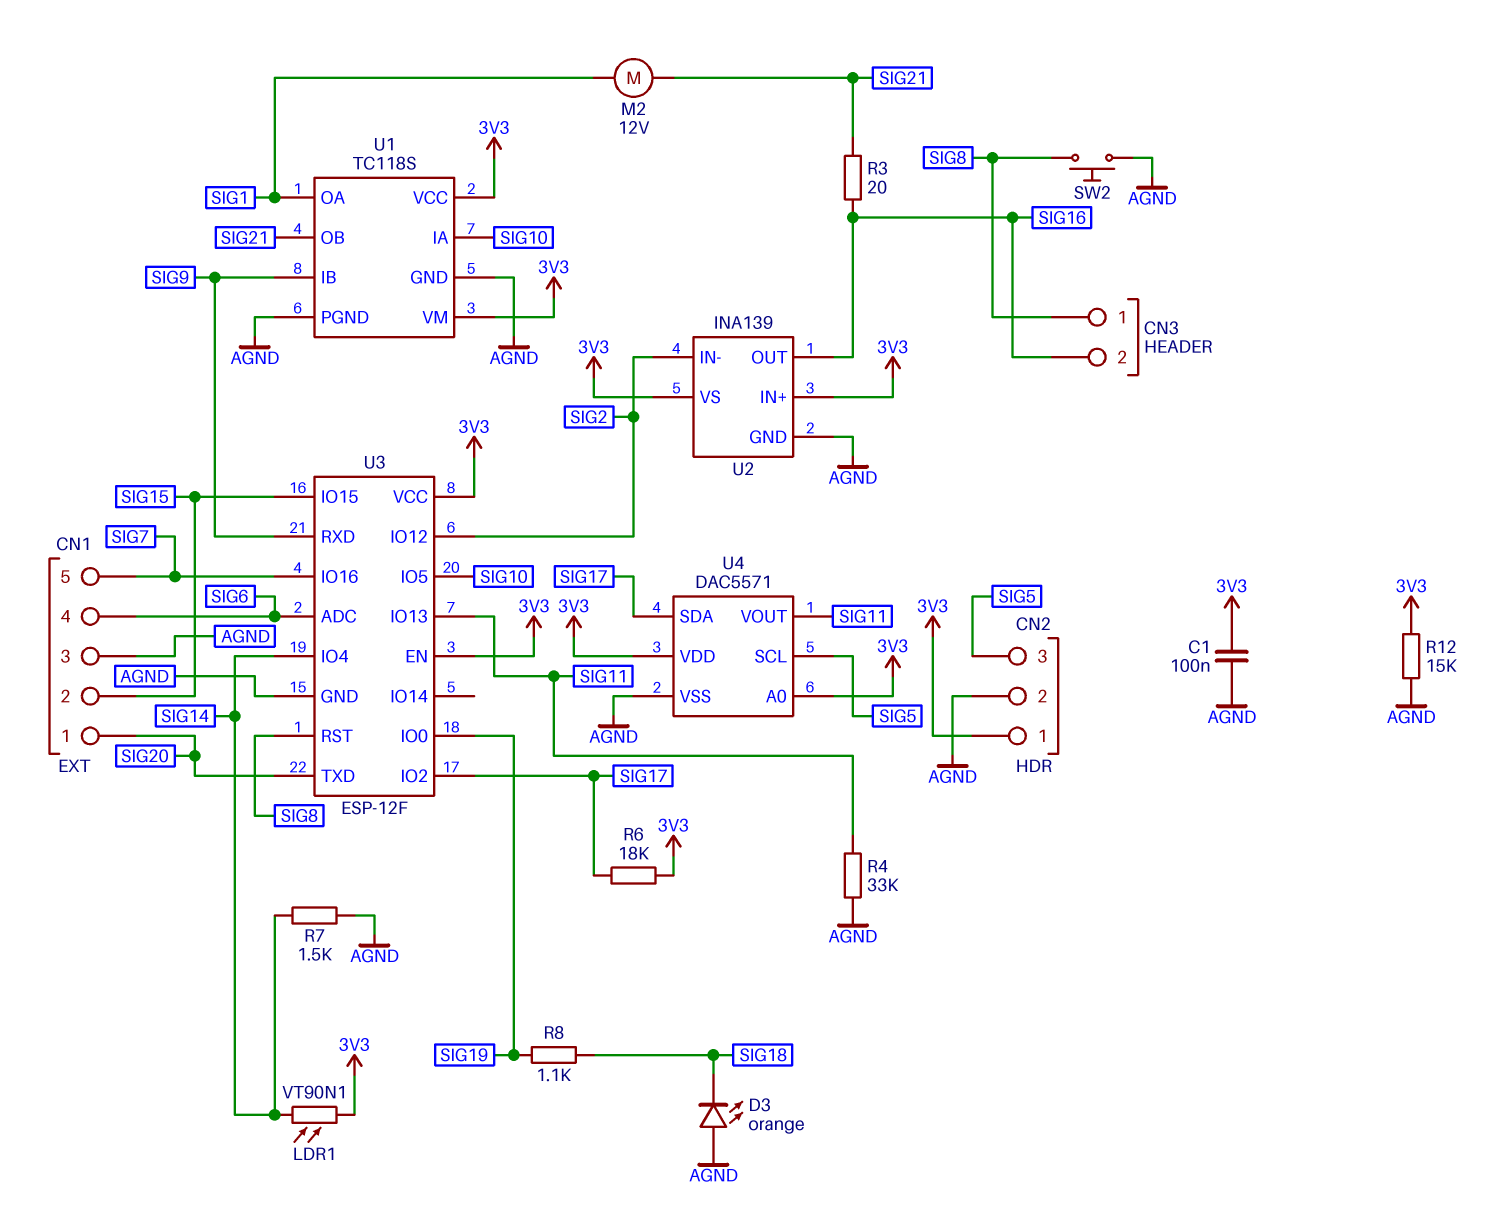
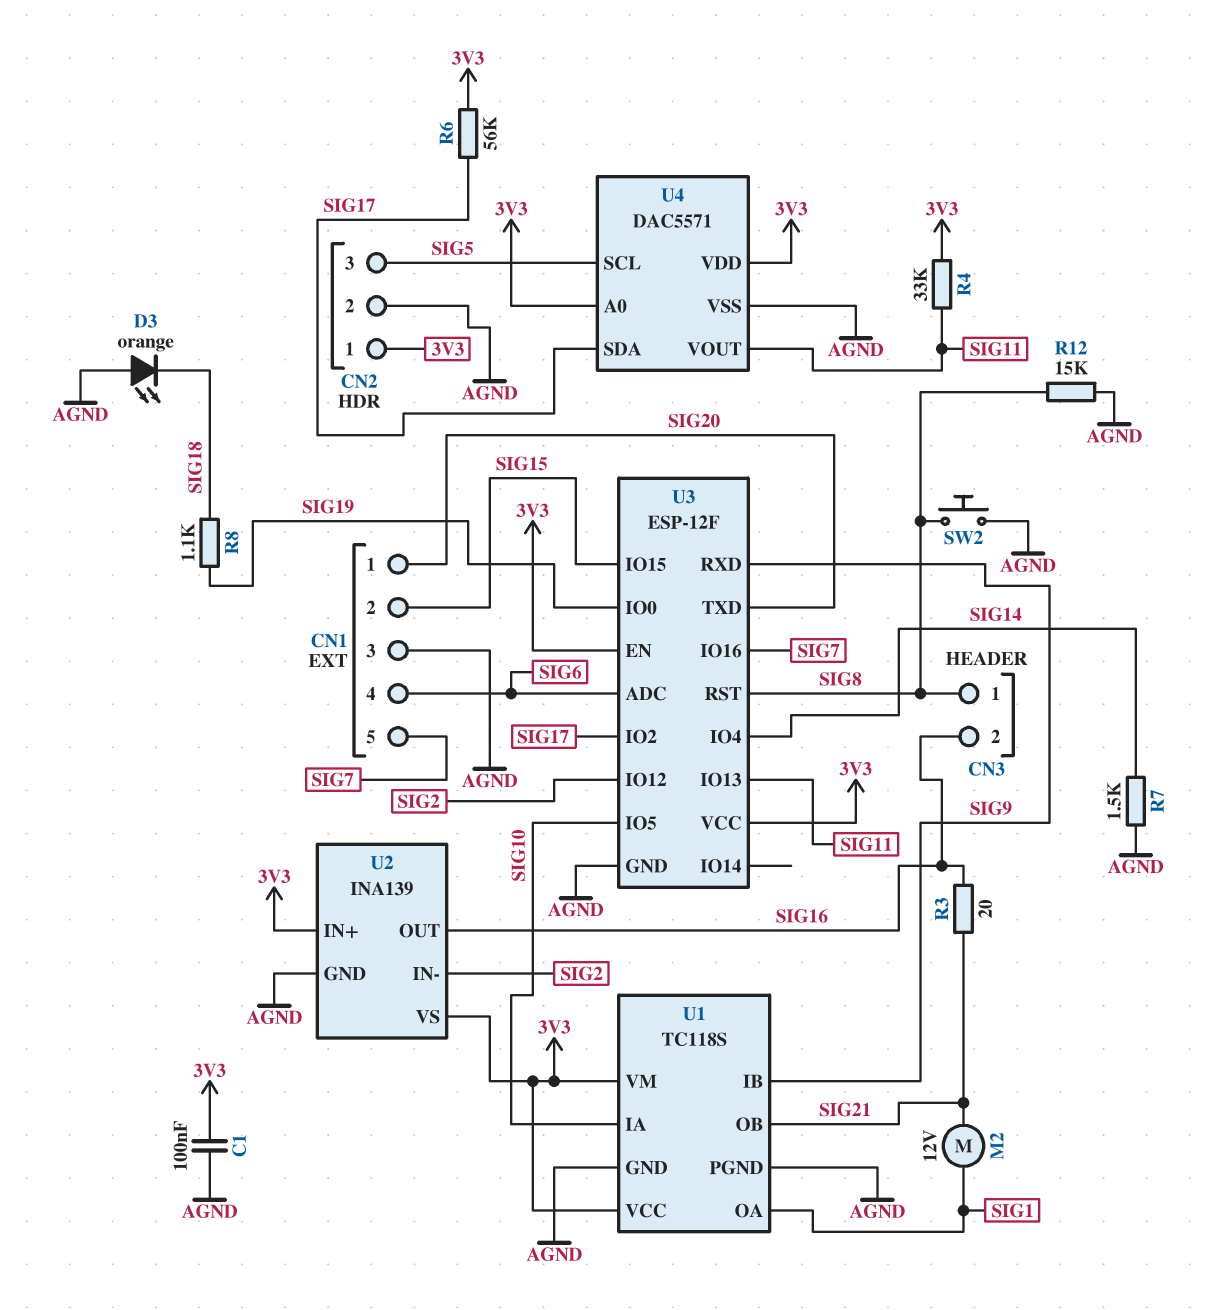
LDR1: VT90N1 (3V3, SIG14) -> none
R4: 33k (AGND, SIG11) -> 33k (3V3, SIG11)
R6: 18k (3V3, SIG17) -> 56k (3V3, SIG17)
R12: 15k (3V3, AGND) -> 15k (AGND, SIG8)

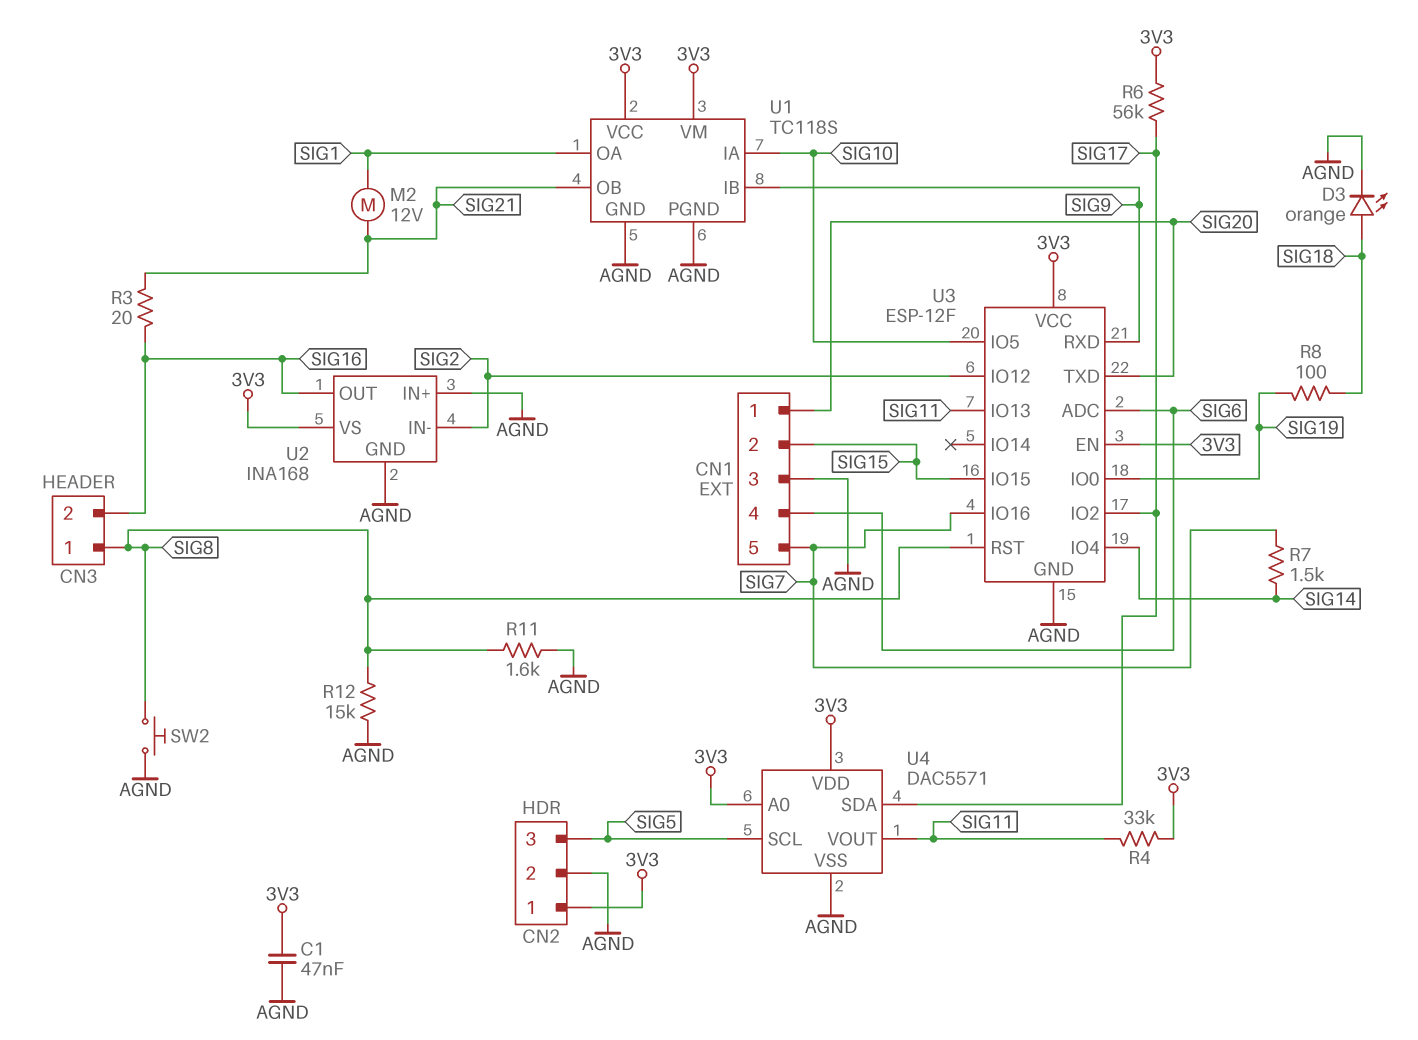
C1: 100nF (3V3, AGND) -> 47nF (3V3, AGND)
D3: LED orange (A AGND, K SIG18) -> LED orange (A SIG18, K AGND)
R7: 1.5k (AGND, SIG14) -> 1.5k (SIG7, SIG14)
R8: 1.1k (SIG18, SIG19) -> 100 (SIG18, SIG19)
R11: none -> 1.6k (AGND, SIG8)
U2: INA139 -> INA168
U2 pin IN+: 3V3 -> AGND

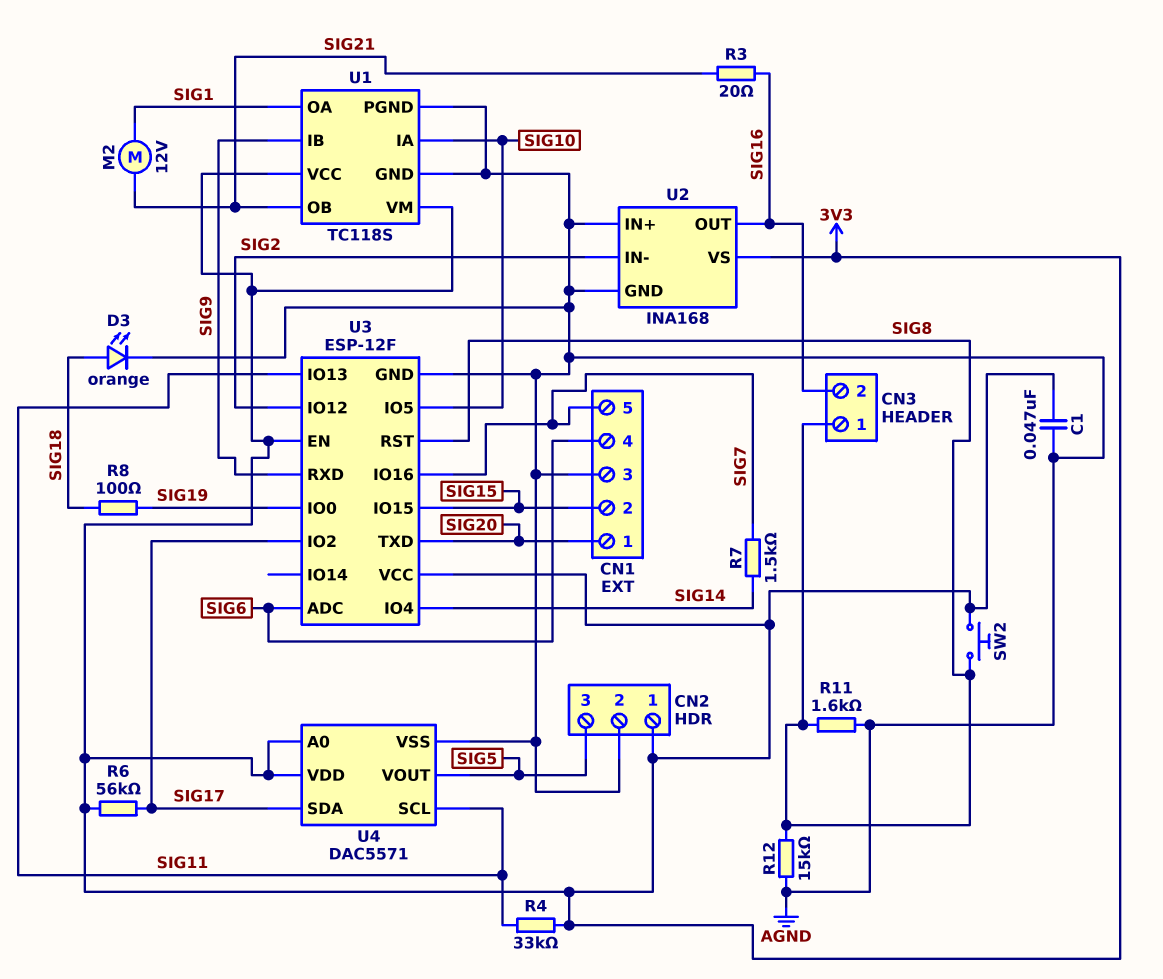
SW2: button (AGND, SIG8) -> button (3V3, SIG8)
U4 pin SCL: SIG5 -> SIG11
U4 pin VOUT: SIG11 -> SIG5

